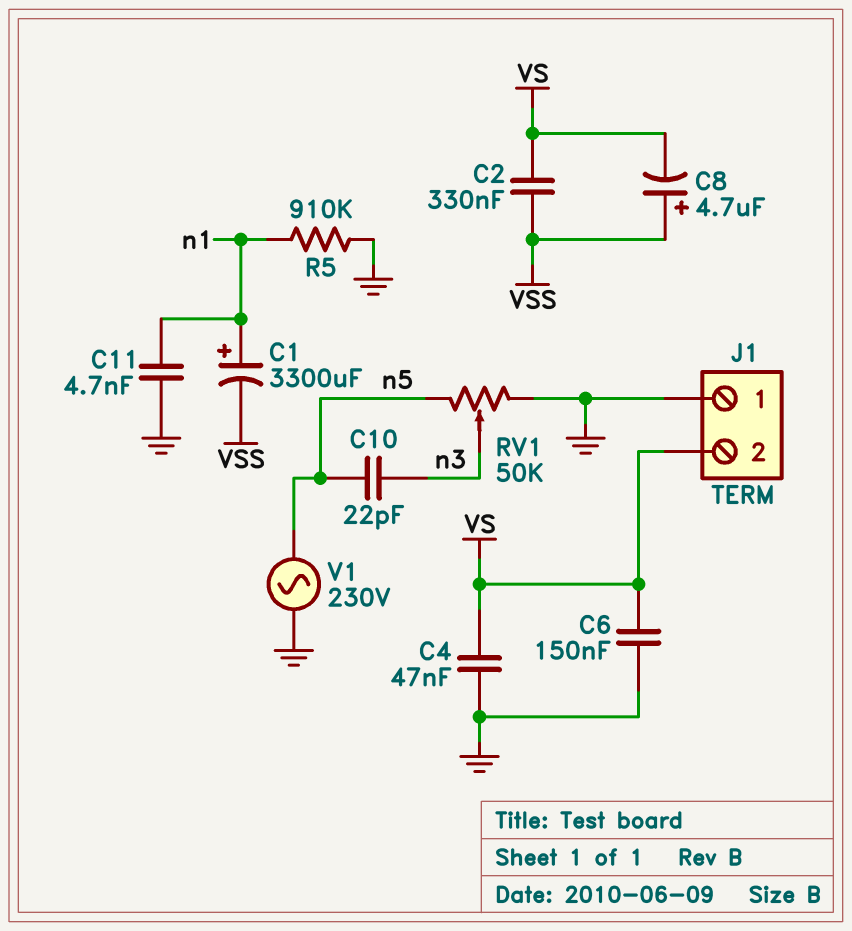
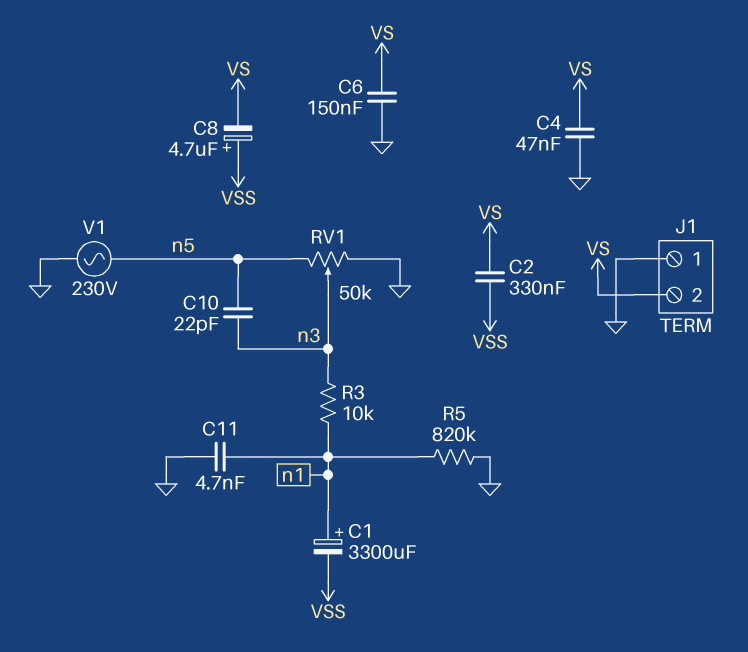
R3: none -> 10k (n1, n3)
R5: 910k (GND, n1) -> 820k (GND, n1)

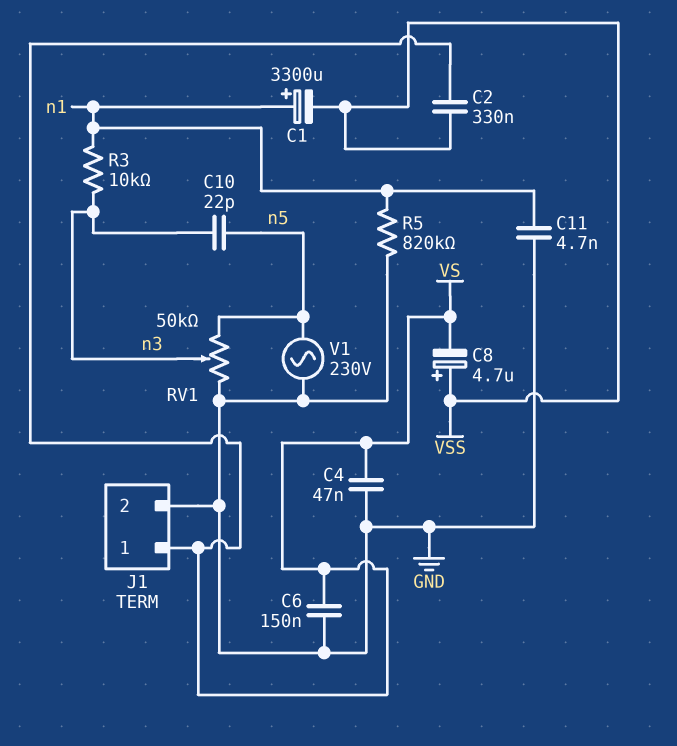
J1 pin 1: GND -> VS
J1 pin 2: VS -> GND

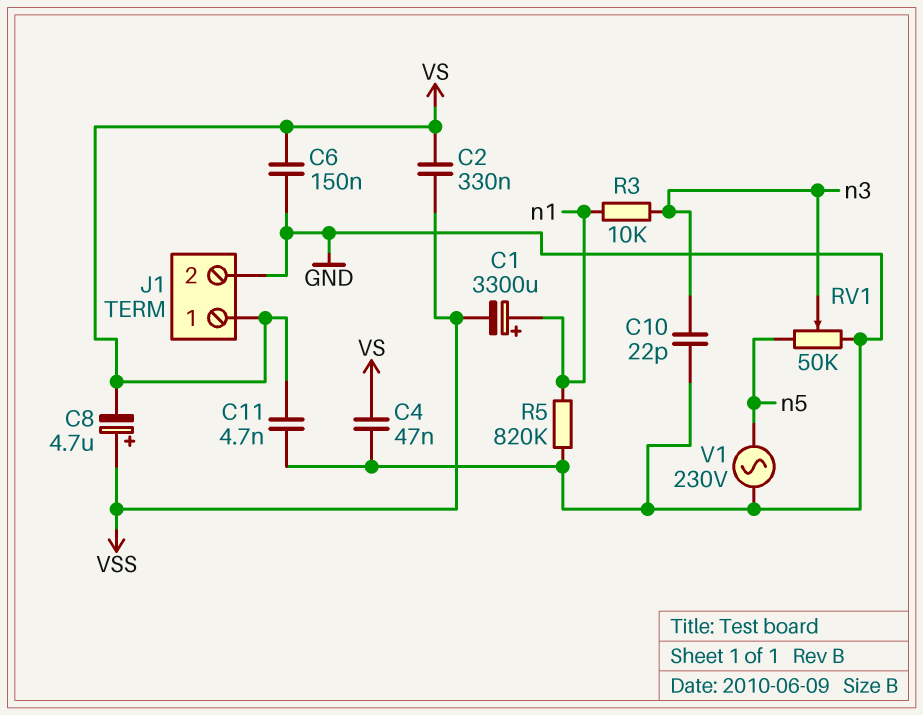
C10: 22pF (n3, n5) -> 22pF (GND, n3)
C11: 4.7nF (GND, n1) -> 4.7nF (GND, VS)

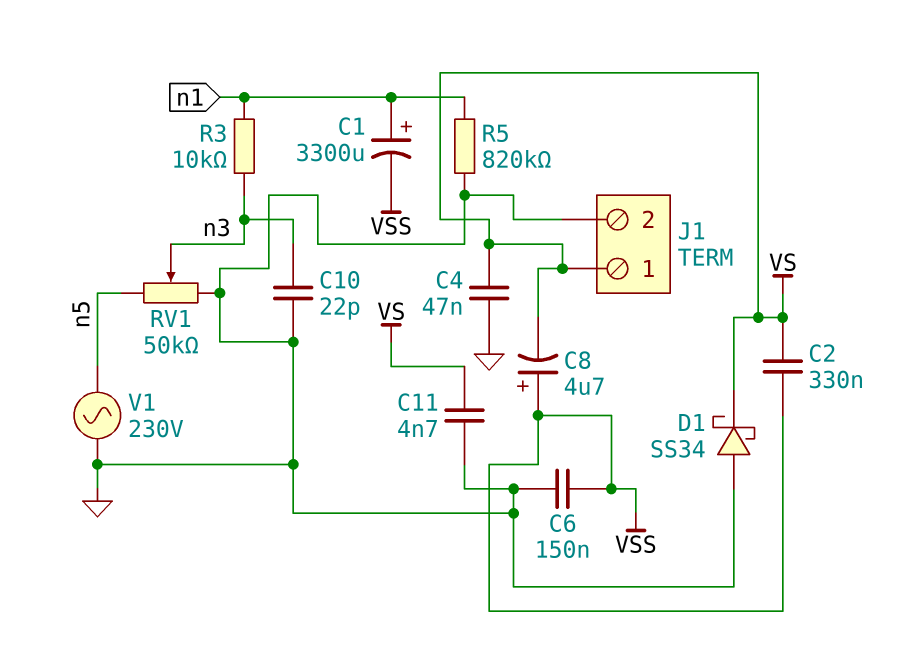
C6: 150nF (GND, VS) -> 150nF (GND, VSS)
D1: none -> schottky SS34 (A GND, K VS)

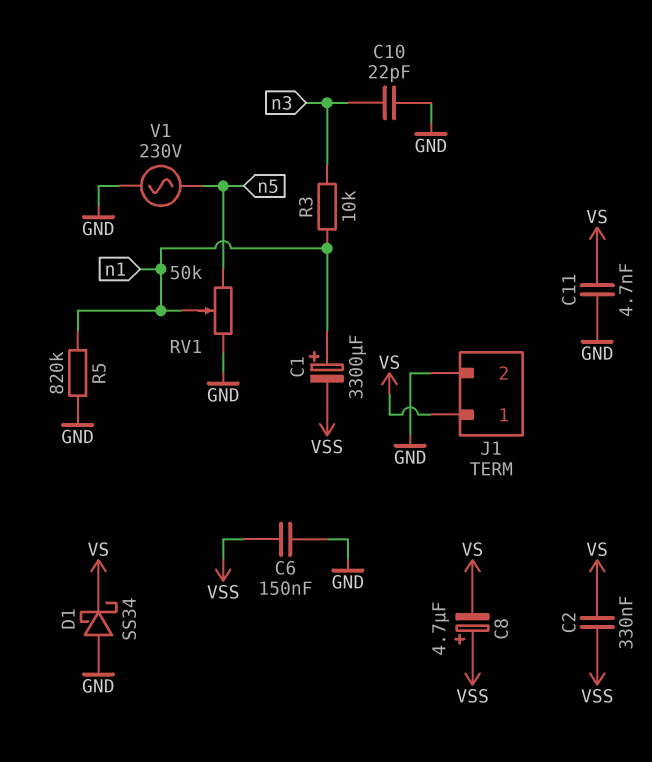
C4: 47nF (GND, VS) -> none
RV1: 50k (GND, n5, wiper n3) -> 50k (GND, n5, wiper n1)

